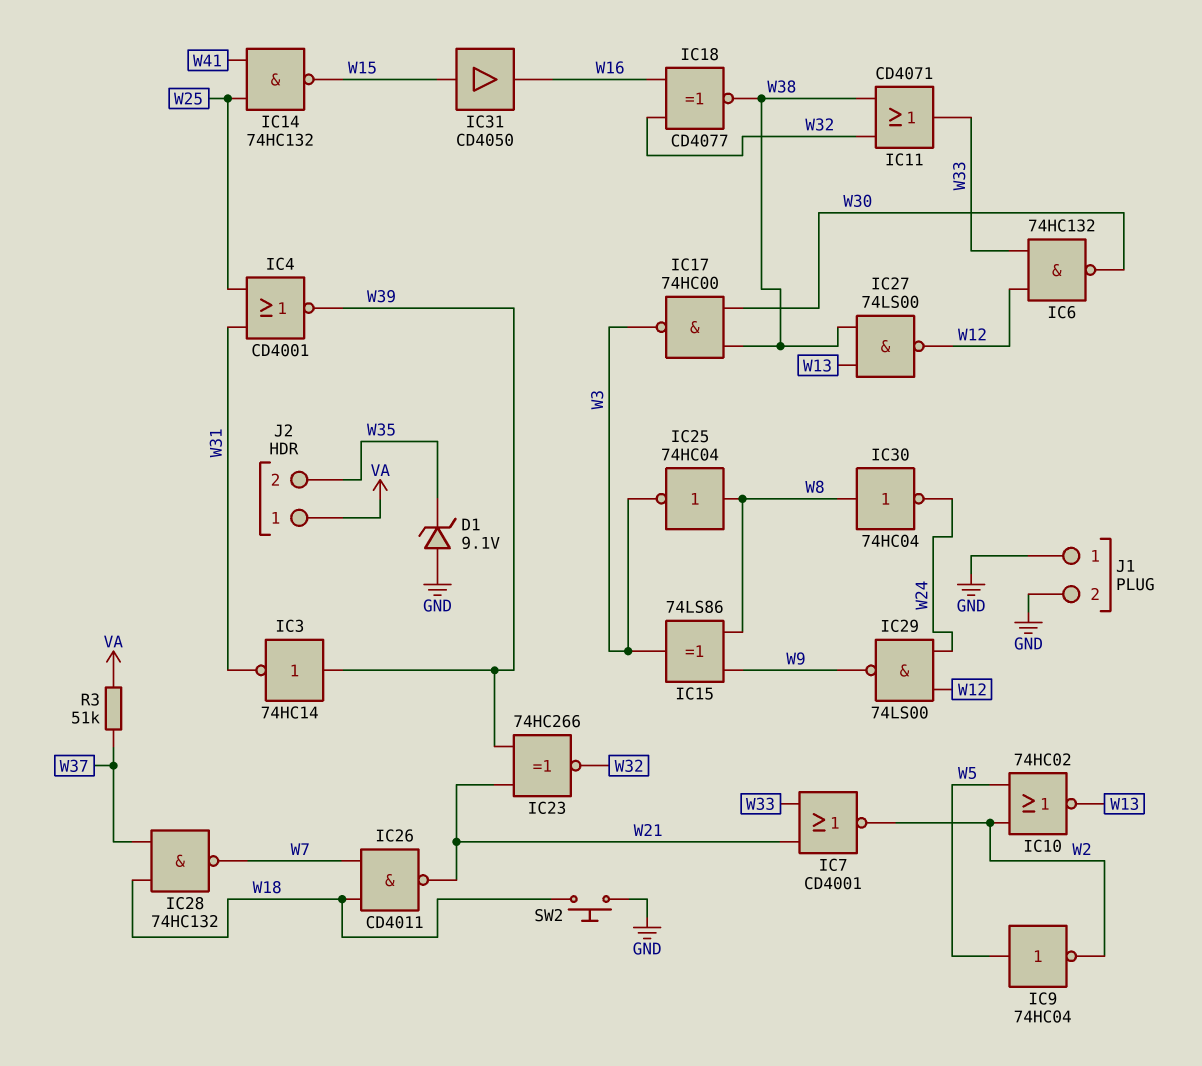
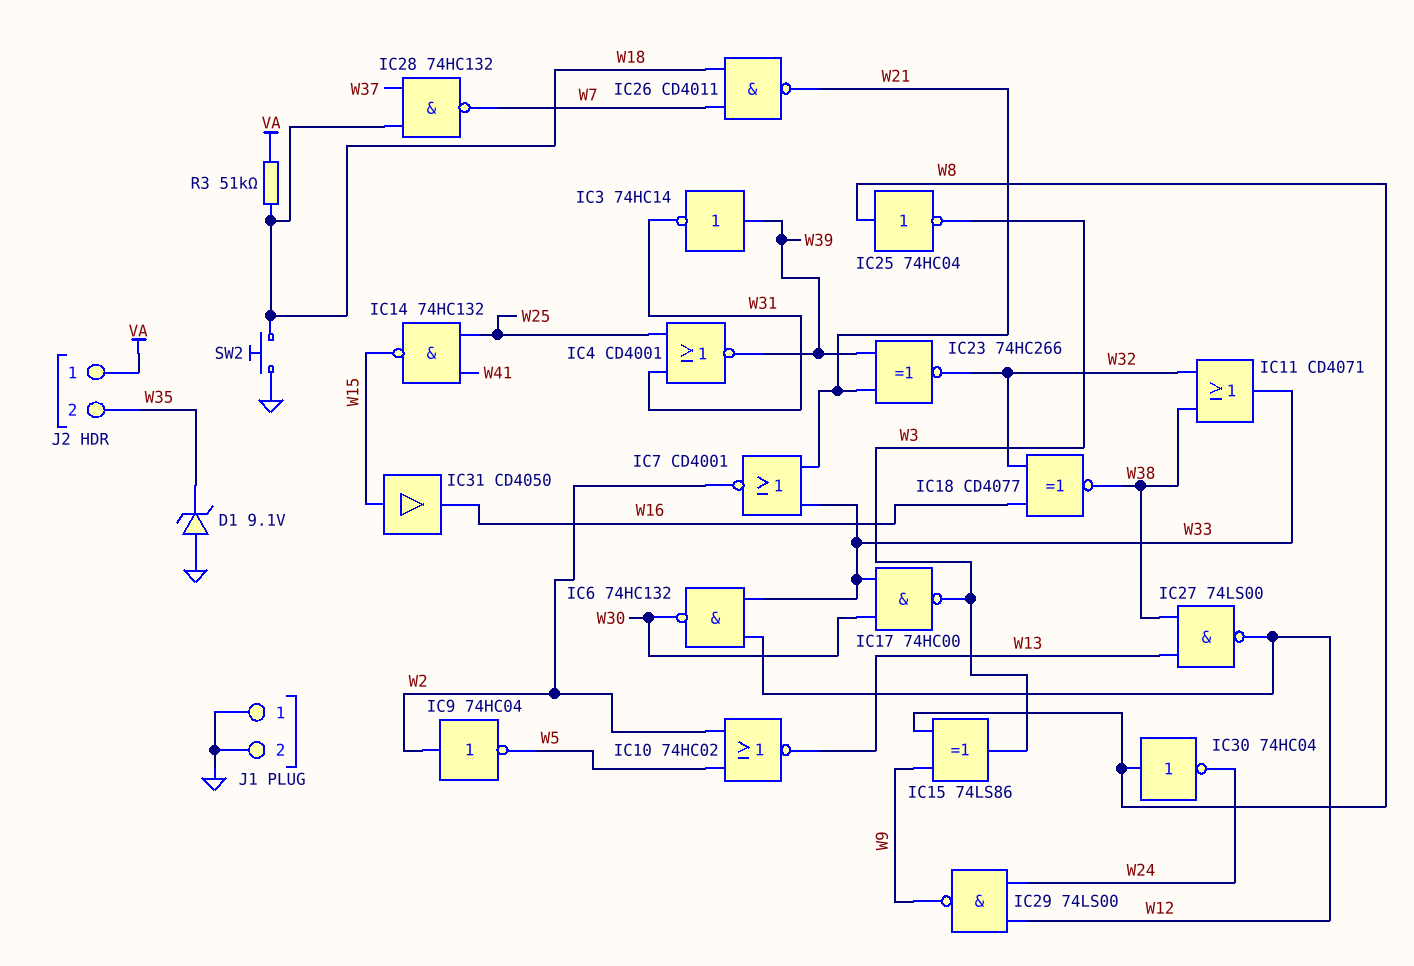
IC9: NOT 74HC04 (in W5, out W2) -> NOT 74HC04 (in W2, out W5)
IC17: NAND 74HC00 (in W30, in W38, out W3) -> NAND 74HC00 (in W30, in W33, out W3)
R3: 51k (VA, W37) -> 51k (VA, W18)

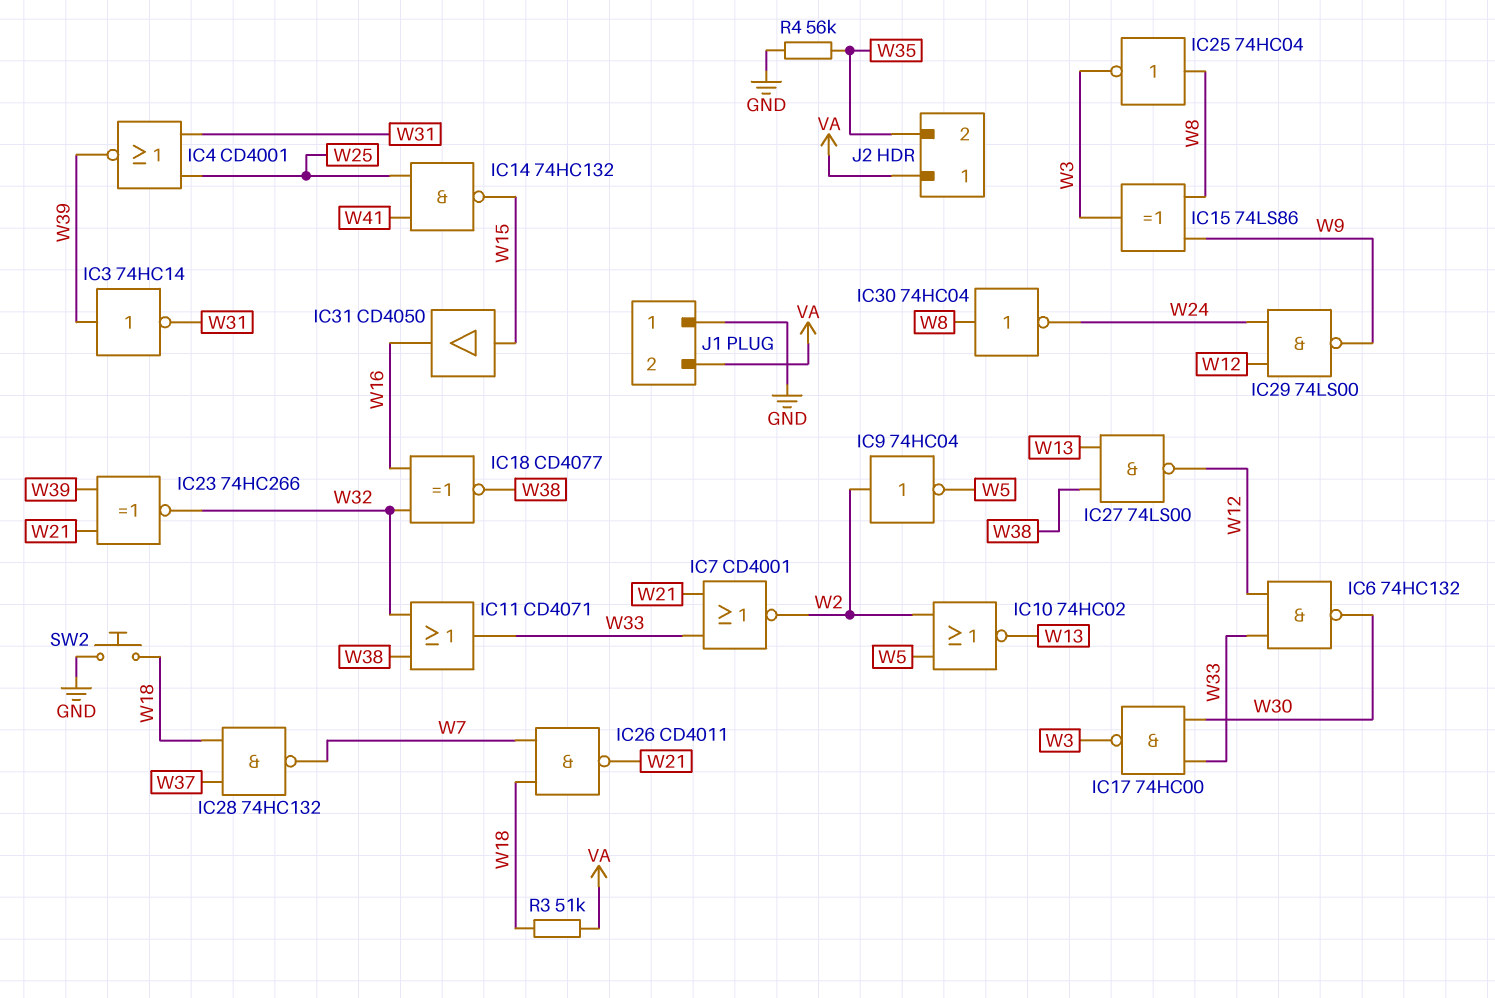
D1: zener 9.1V (A GND, K W35) -> none
J1 pin 2: GND -> VA
R4: none -> 56k (GND, W35)

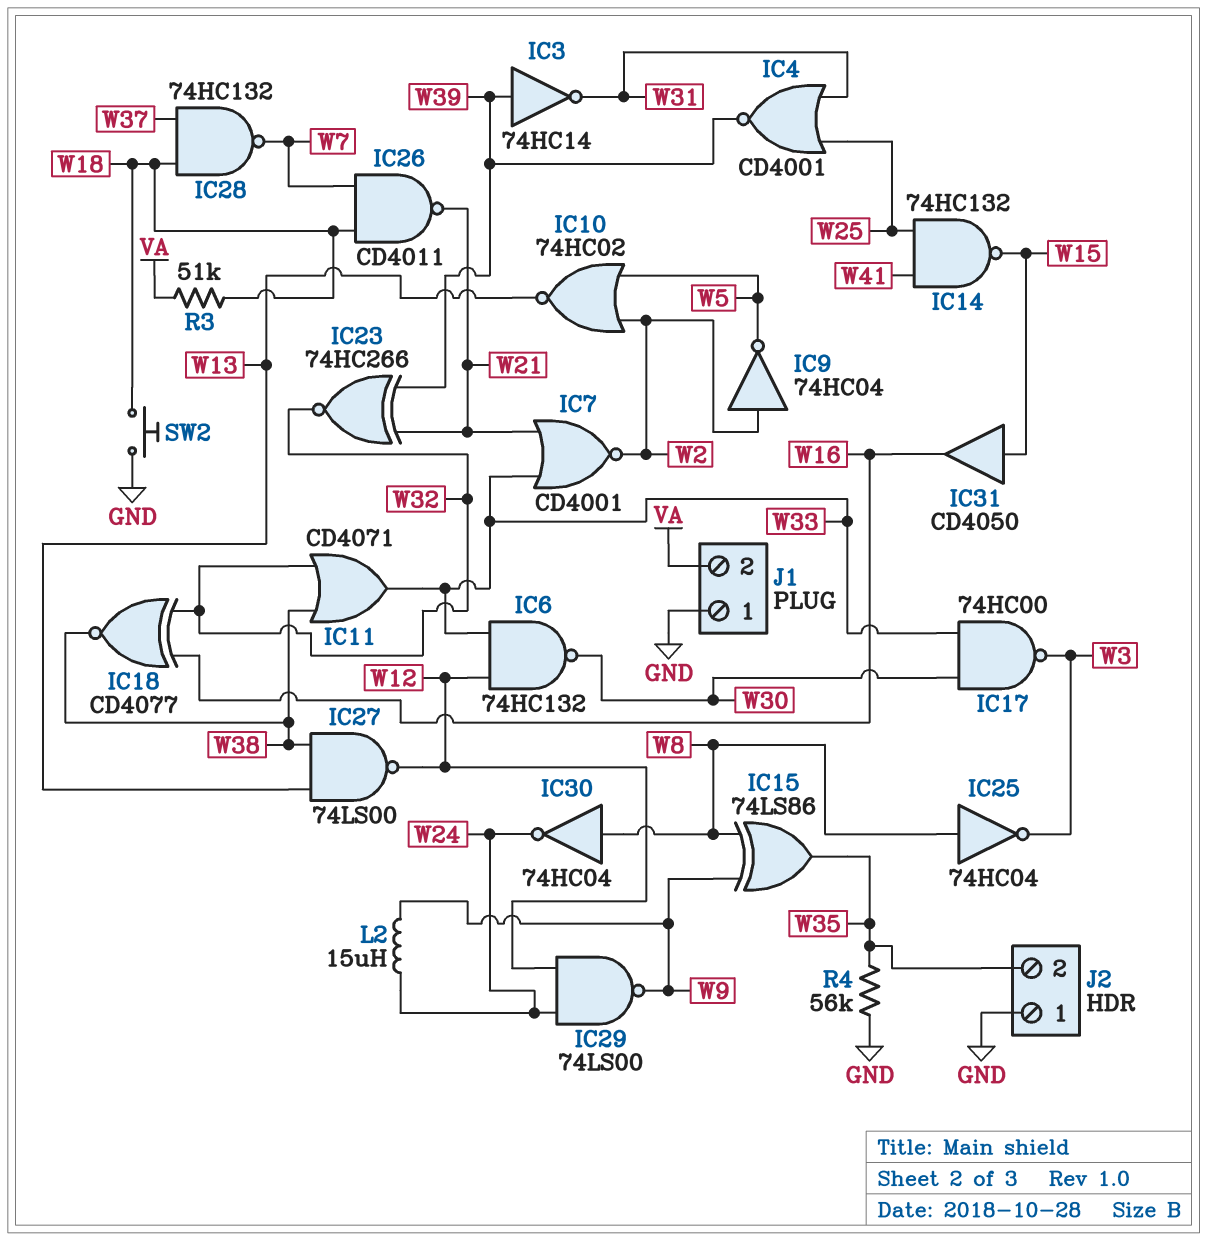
IC15: XOR 74LS86 (in W8, in W9, out W3) -> XOR 74LS86 (in W8, in W9, out W35)
J2 pin 1: VA -> GND
L2: none -> 15uH (W9, W24)

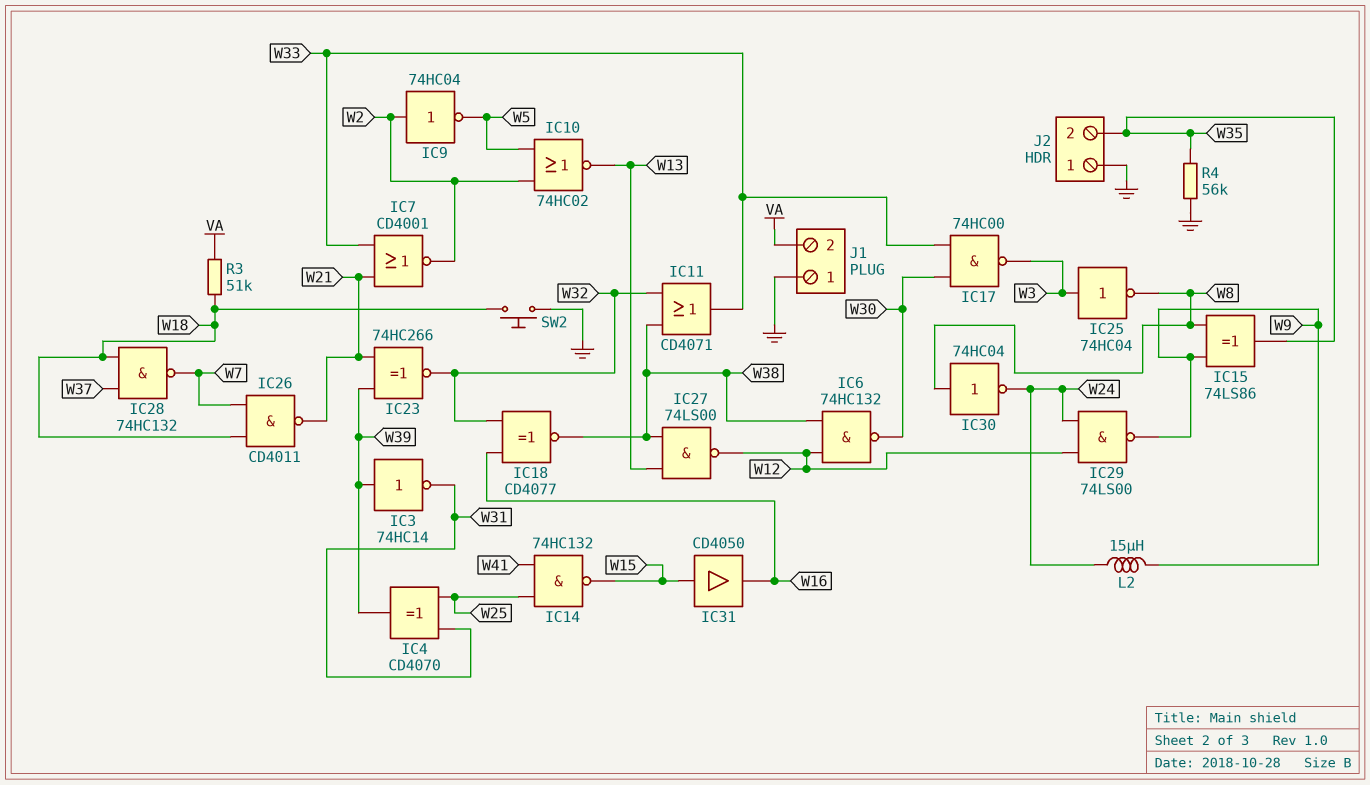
IC4: NOR CD4001 (in W25, in W31, out W39) -> XOR CD4070 (in W25, in W31, out W39)
IC6: NAND 74HC132 (in W12, in W33, out W30) -> NAND 74HC132 (in W12, in W38, out W30)
IC25: NOT 74HC04 (in W8, out W3) -> NOT 74HC04 (in W3, out W8)

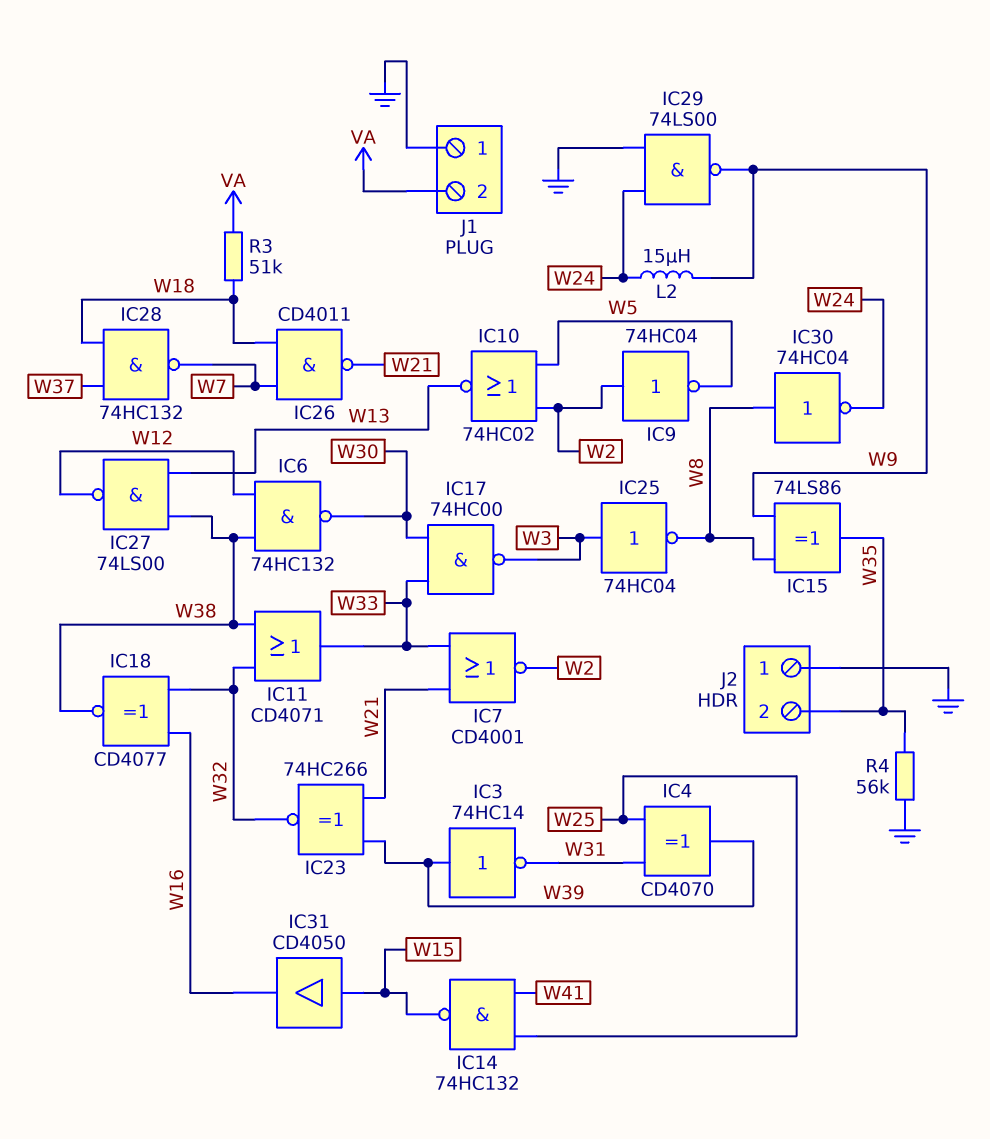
IC29: NAND 74LS00 (in W12, in W24, out W9) -> NAND 74LS00 (in GND, in W24, out W9)
SW2: button (GND, W18) -> none

